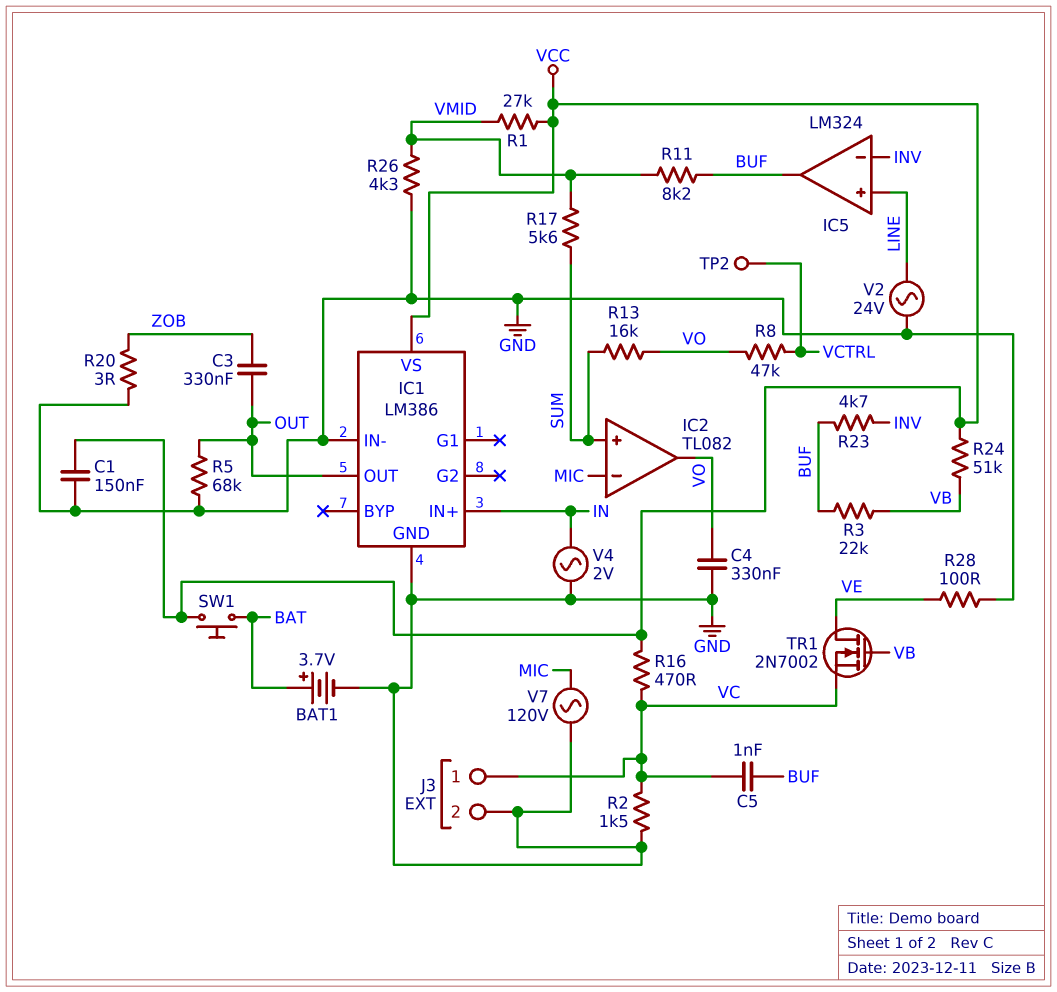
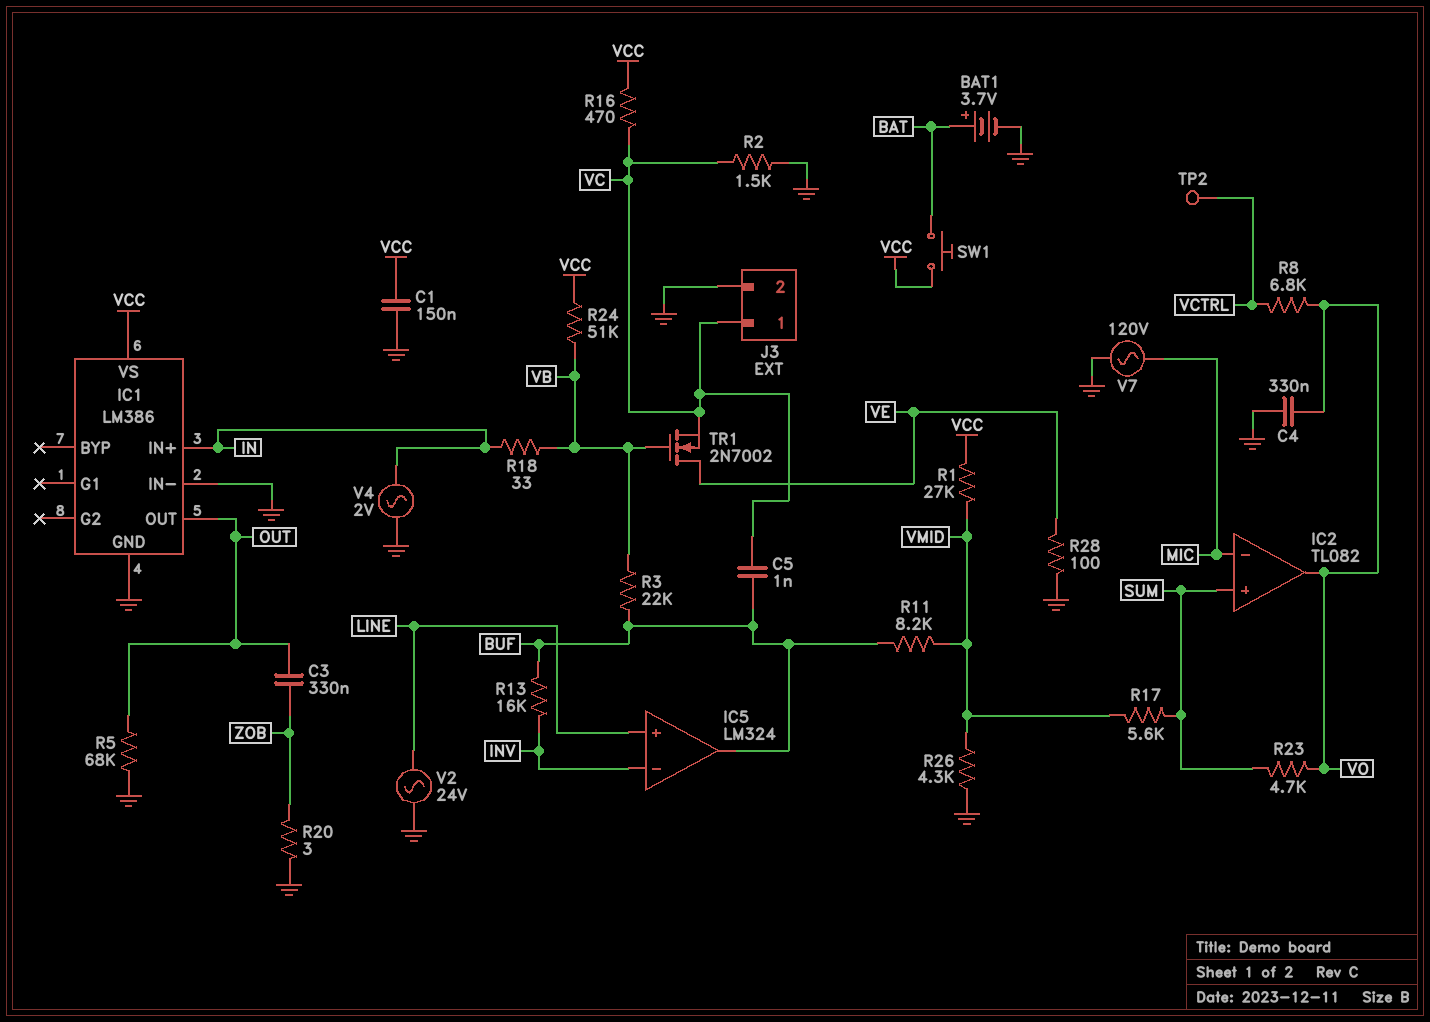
R8: 47k (VCTRL, VO) -> 6.8k (VCTRL, VO)
R13: 16k (SUM, VO) -> 16k (BUF, INV)
R18: none -> 33 (IN, VB)
R23: 4.7k (BUF, INV) -> 4.7k (SUM, VO)

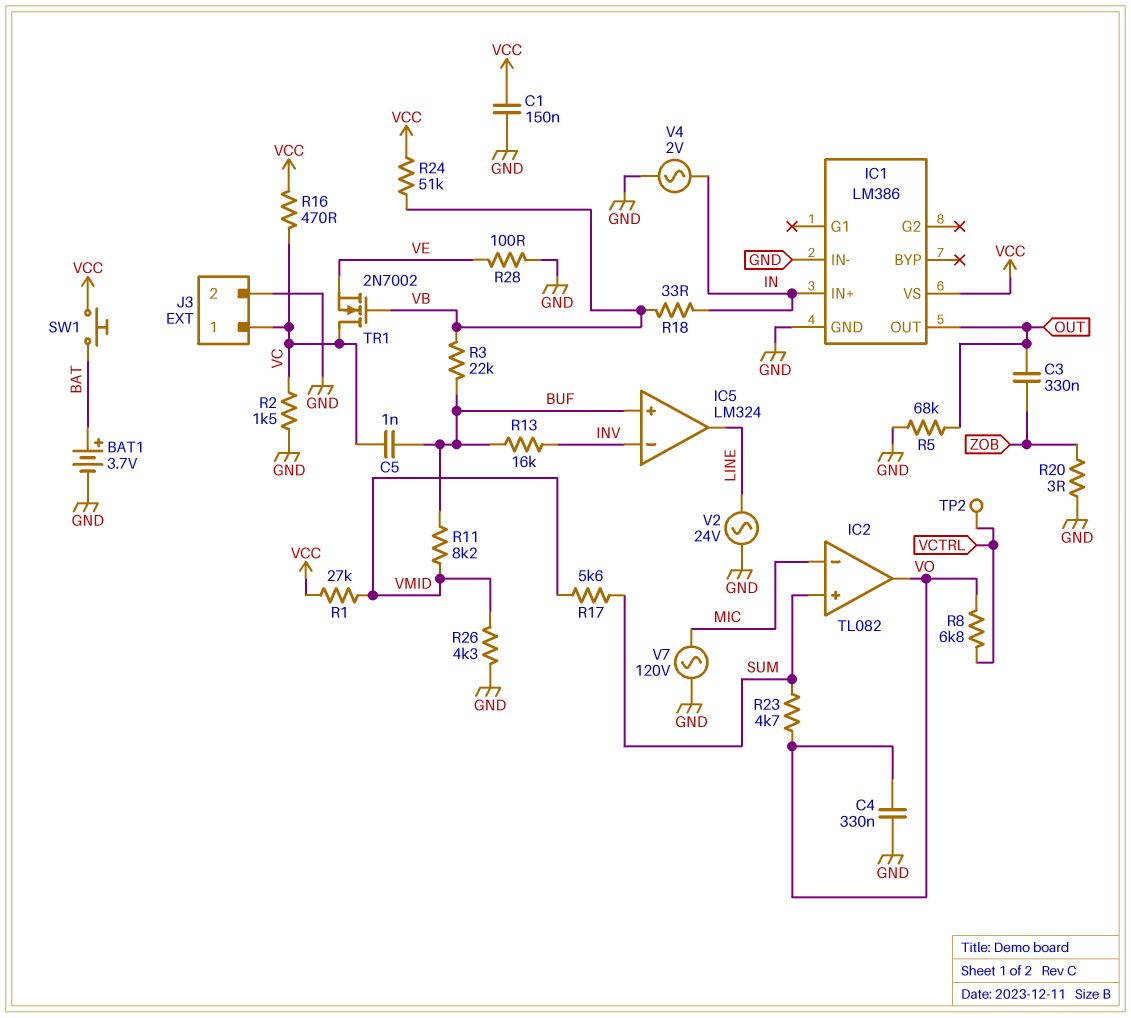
IC5 pin in+: LINE -> BUF
IC5 pin out: BUF -> LINE
TR1: NMOS 2N7002 (G VB, D VE, S VC) -> NMOS 2N7002 (G VB, D VC, S VE)

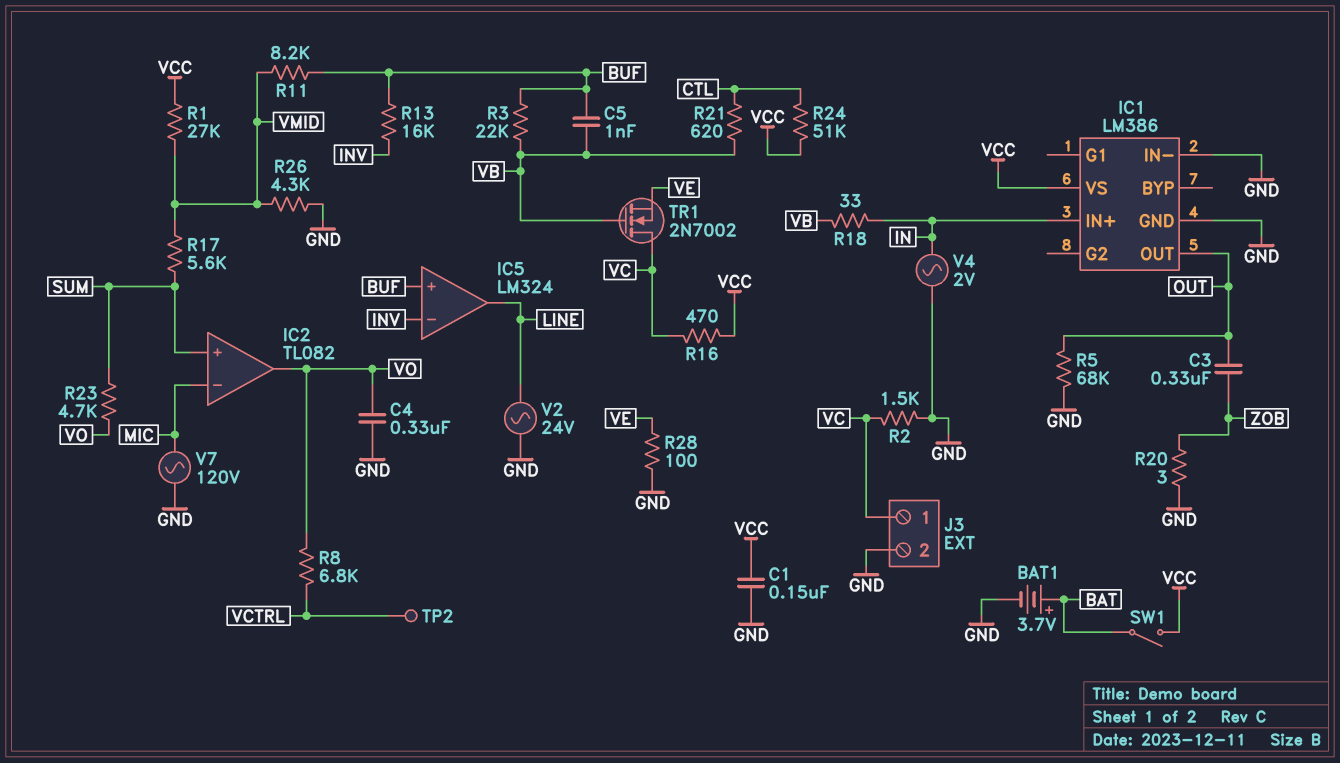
C5: 1nF (BUF, VC) -> 1nF (BUF, VB)
R21: none -> 620 (CTL, VB)
R24: 51k (VB, VCC) -> 51k (CTL, VCC)
SW1: button (BAT, VCC) -> switch (BAT, VCC)

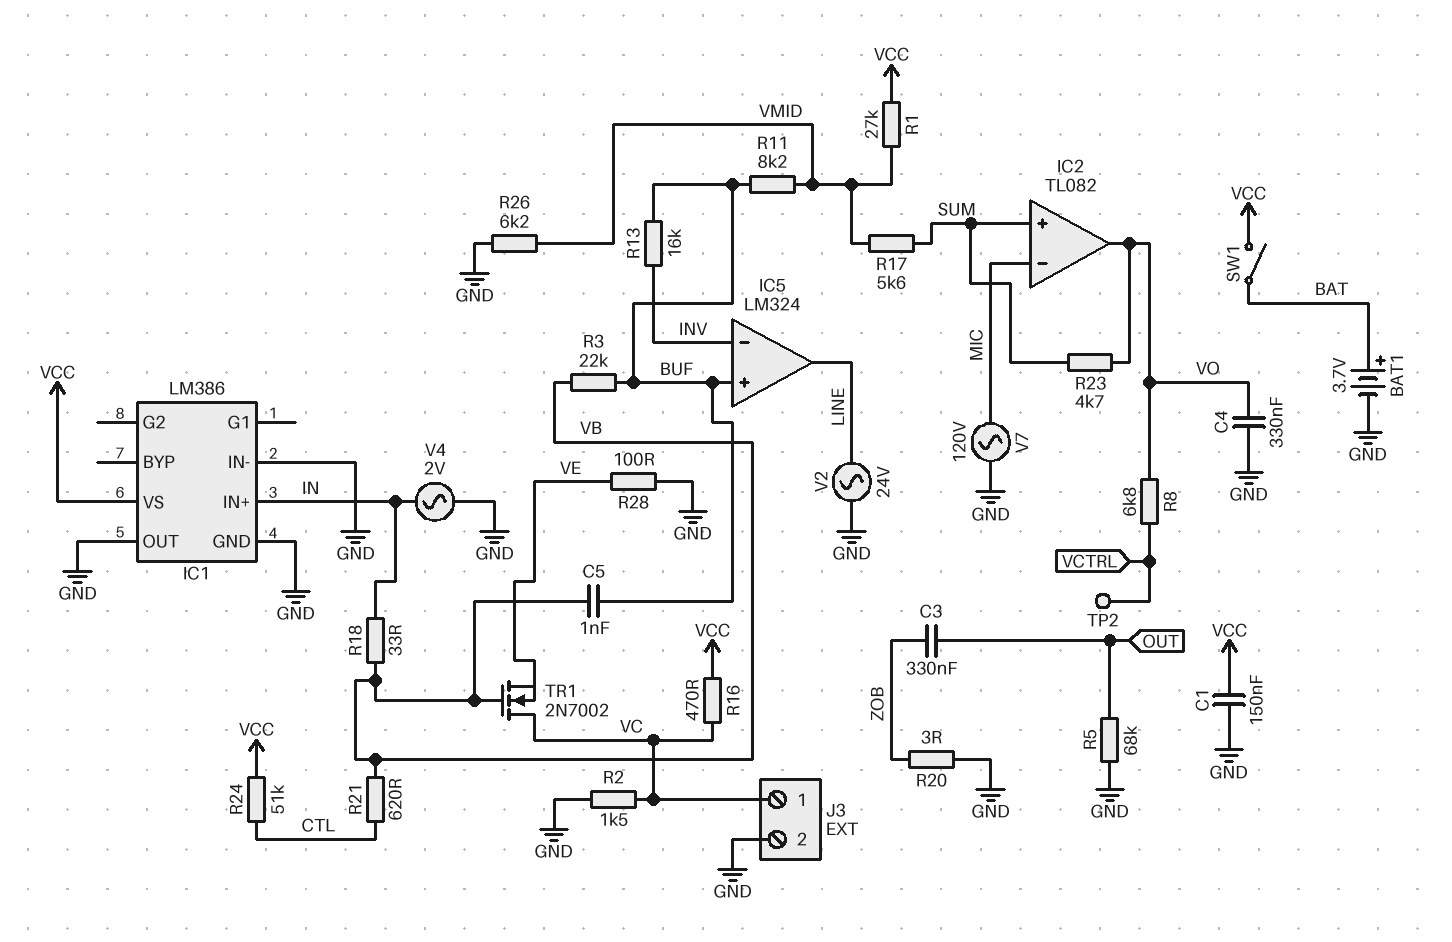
IC1 pin OUT: OUT -> GND
R26: 4.3k (GND, VMID) -> 6.2k (GND, VMID)

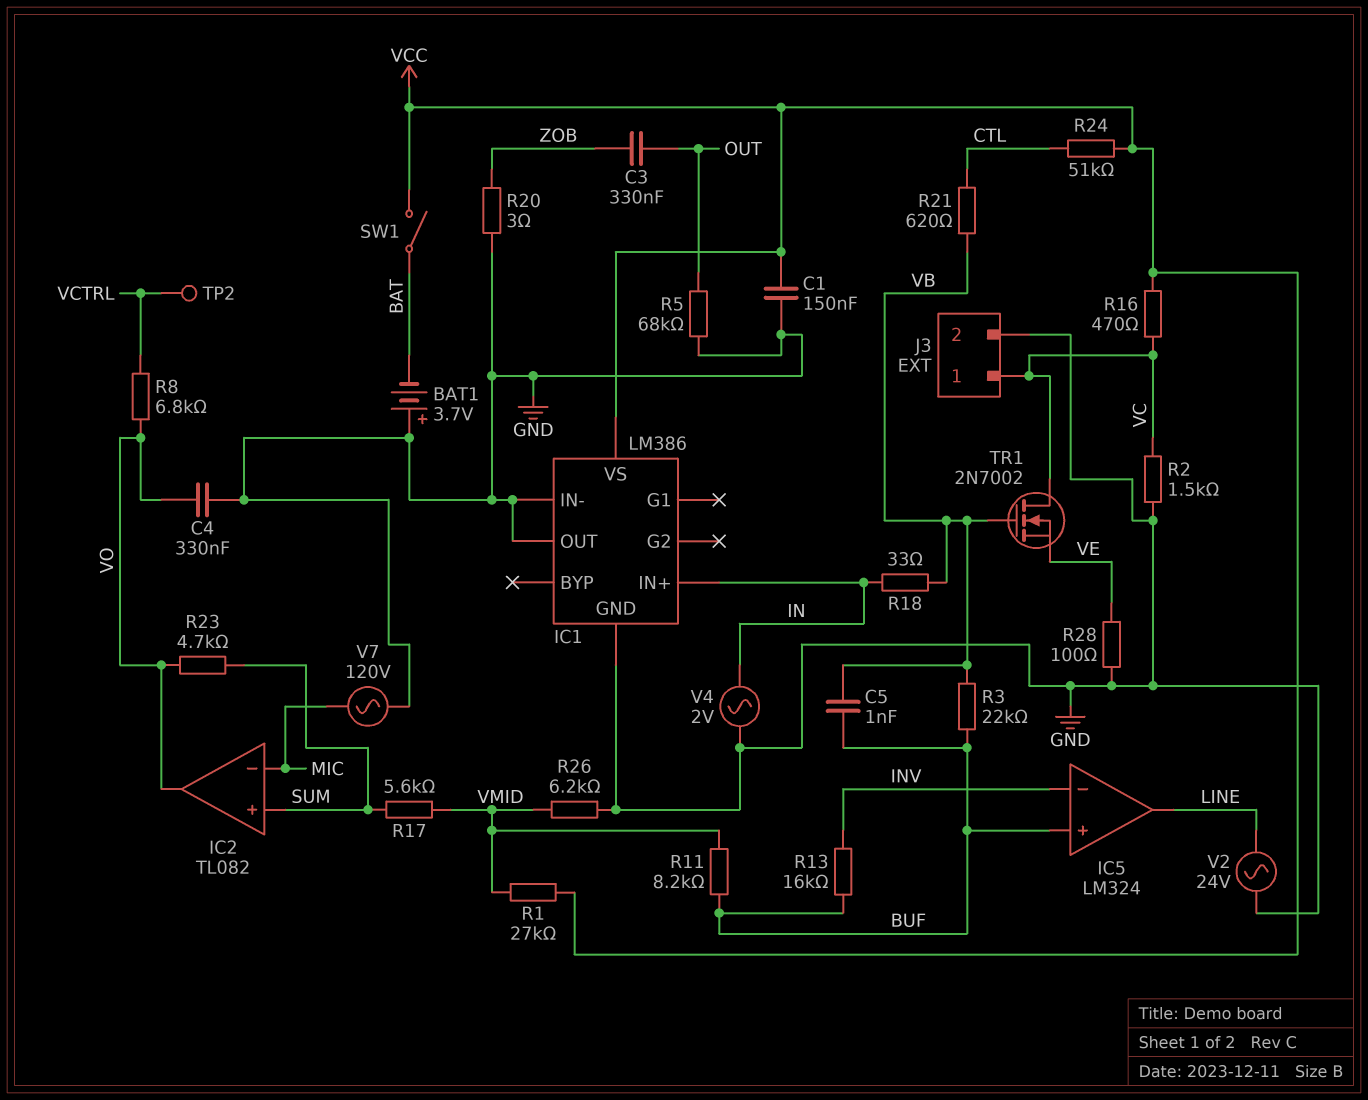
BAT1: 3.7V (plus BAT, minus GND) -> 3.7V (plus GND, minus BAT)

